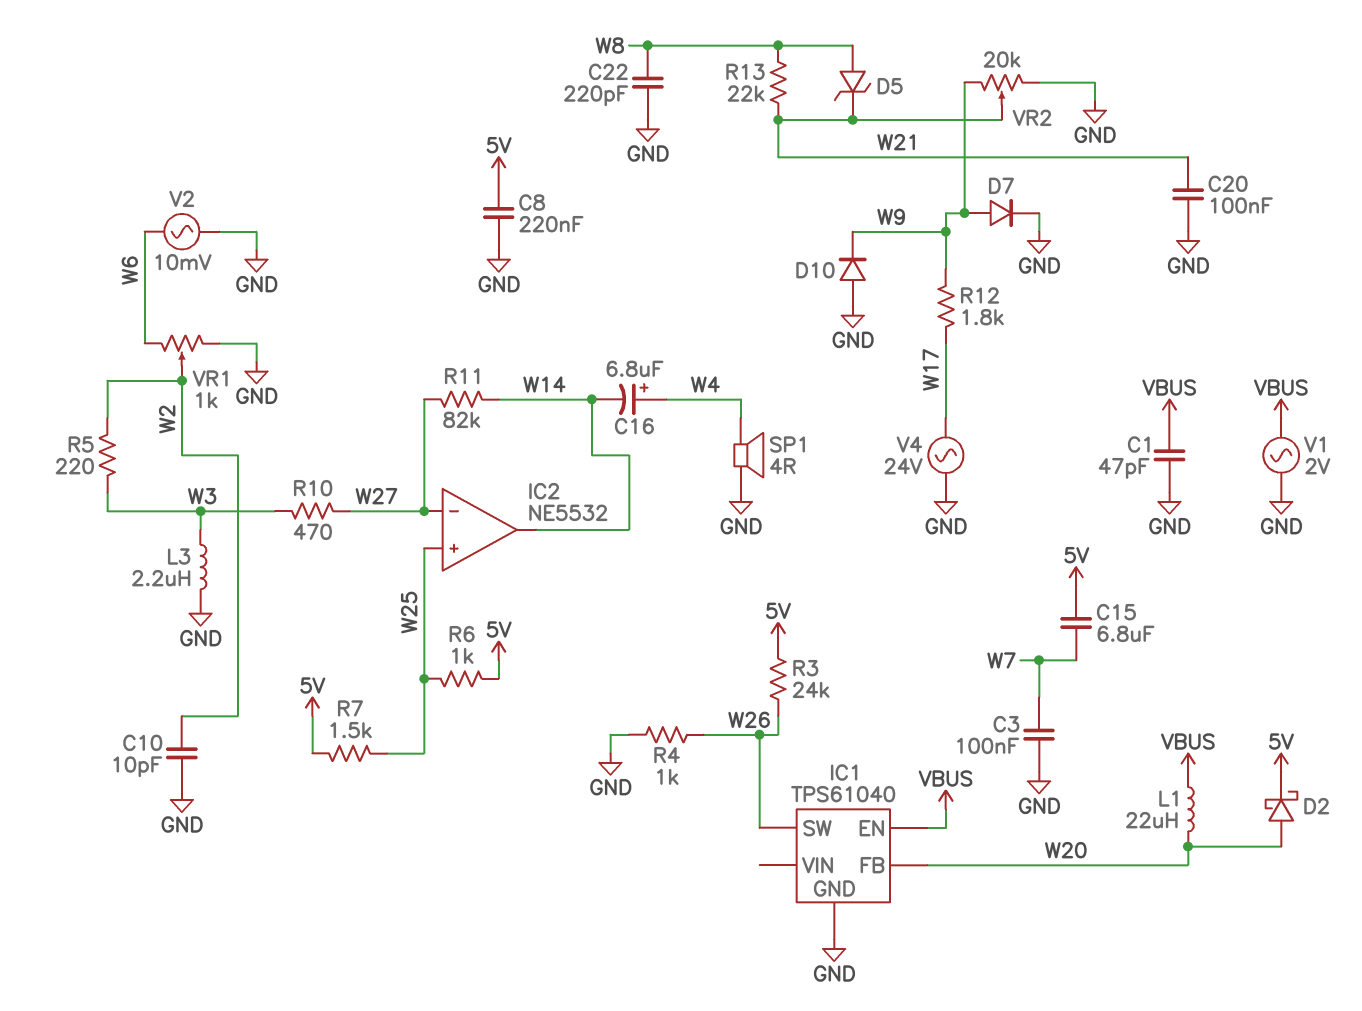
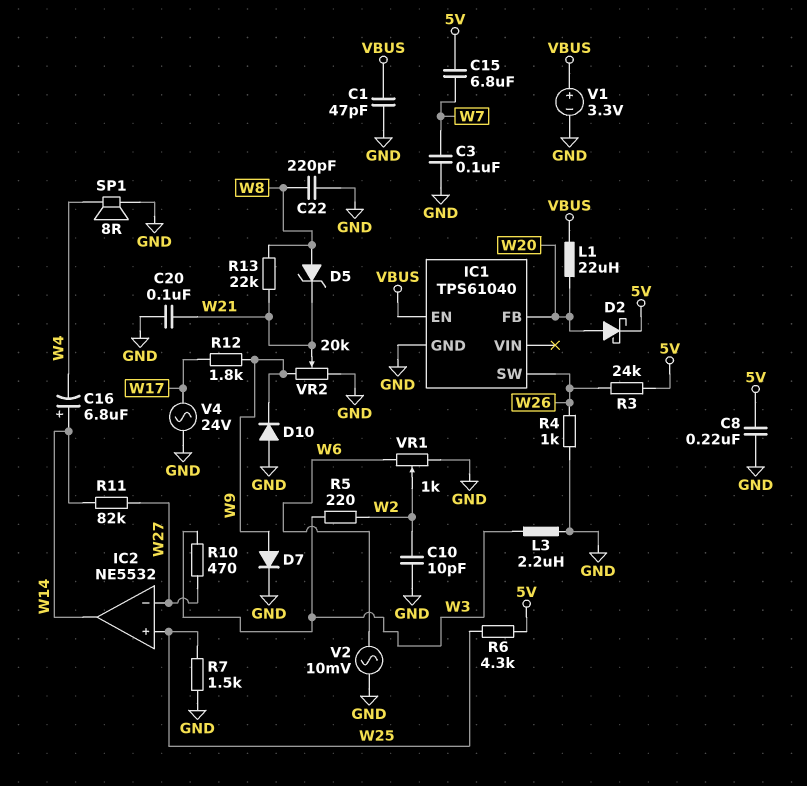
C16: 6.8uF (plus W4, minus W14) -> 6.8uF (plus W14, minus W4)
R6: 1k (5V, W25) -> 4.3k (5V, W25)
R7: 1.5k (5V, W25) -> 1.5k (GND, W25)
SP1: speaker 4R (GND, W4) -> speaker 8R (GND, W4)
V1: AC 2V (GND, VBUS) -> 3.3V (plus VBUS, minus GND)

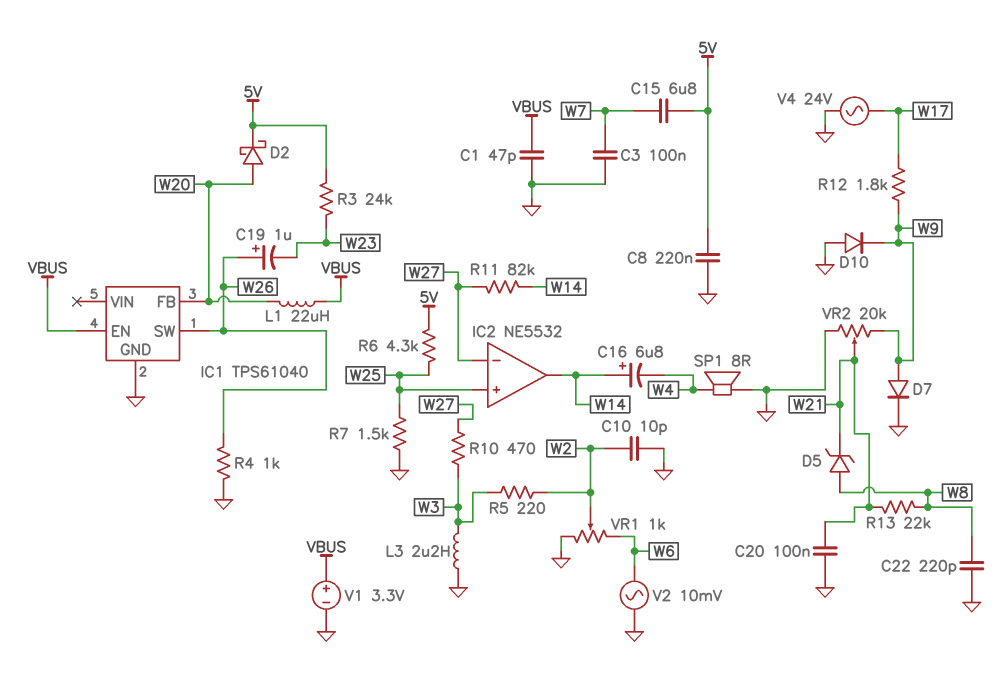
C19: none -> 1uF (plus W26, minus W23)
R3: 24k (5V, W26) -> 24k (5V, W23)

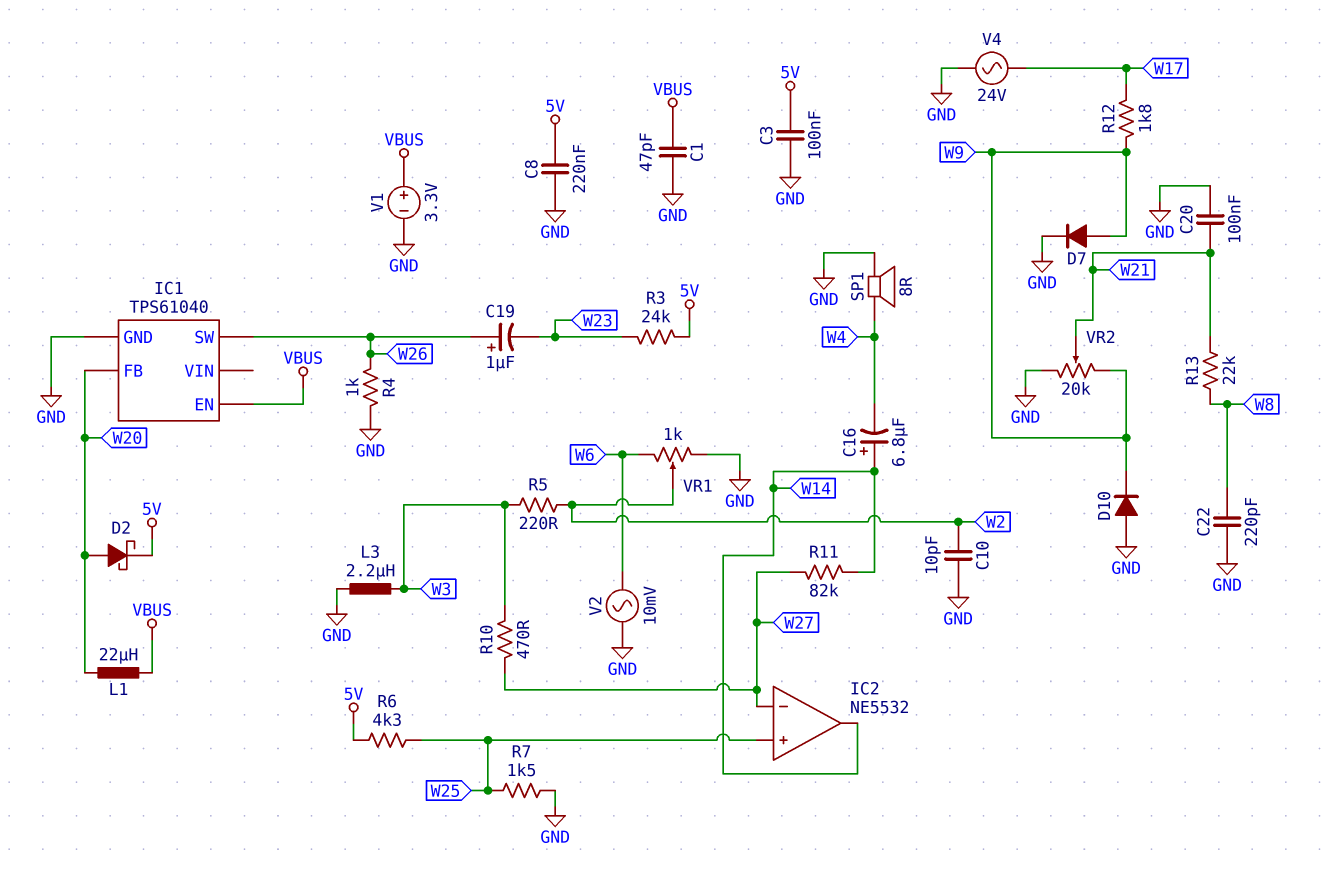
C3: 100nF (GND, W7) -> 100nF (5V, GND)
C15: 6.8uF (5V, W7) -> none
D5: zener (A W8, K W21) -> none

